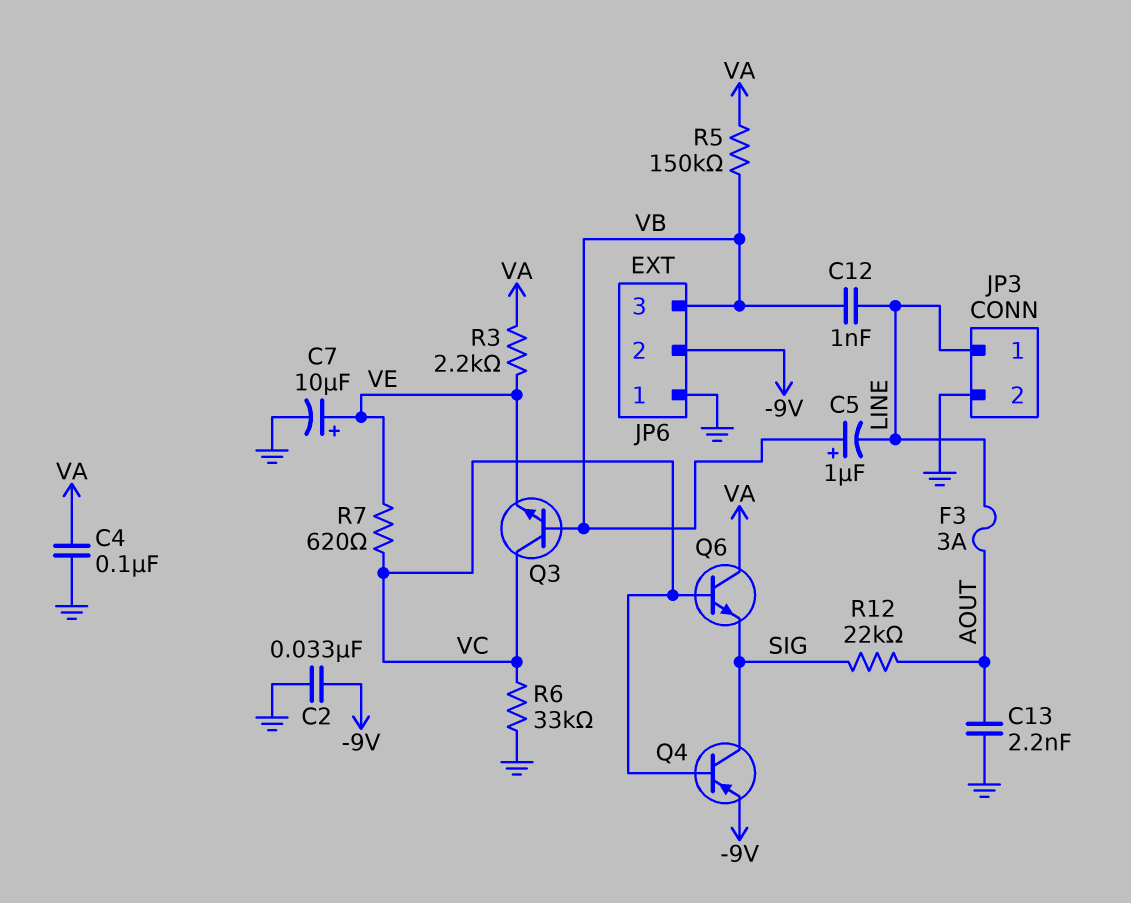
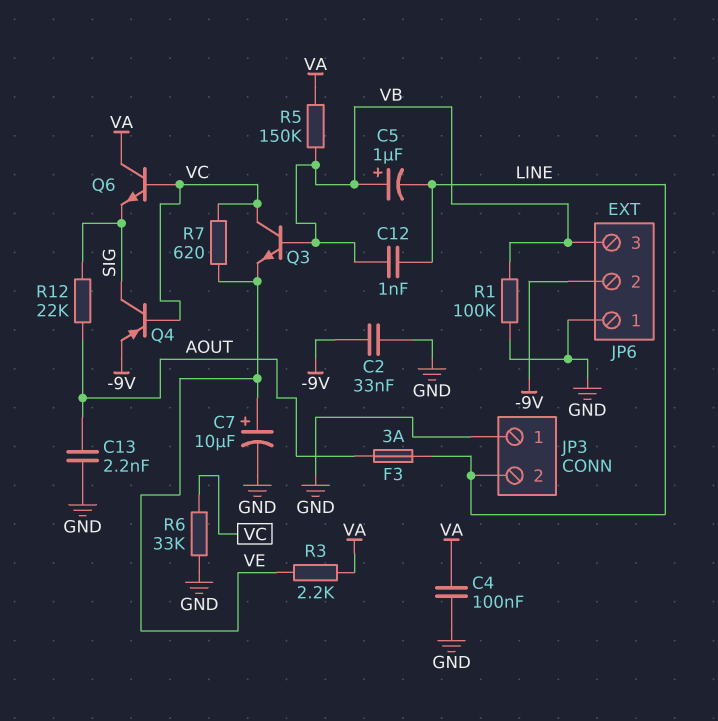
JP3 pin 1: LINE -> GND
JP3 pin 2: GND -> LINE
R1: none -> 100k (GND, VB)

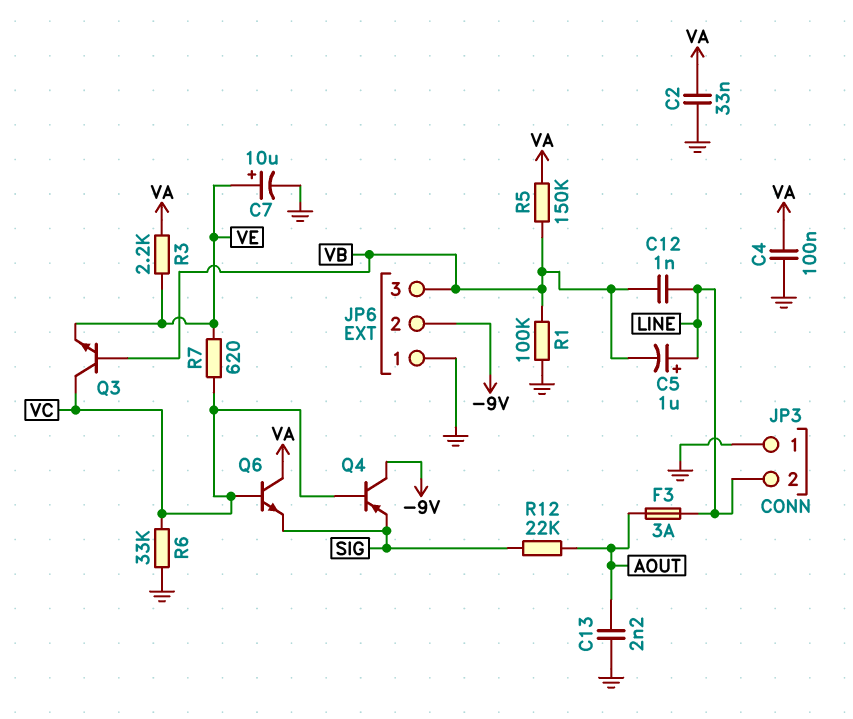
C2: 33nF (-9V, GND) -> 33nF (GND, VA)
C5: 1uF (plus VB, minus LINE) -> 1uF (plus LINE, minus VB)
Q4: PNP (B VC, C SIG, E -9V) -> PNP (B VC, C -9V, E SIG)

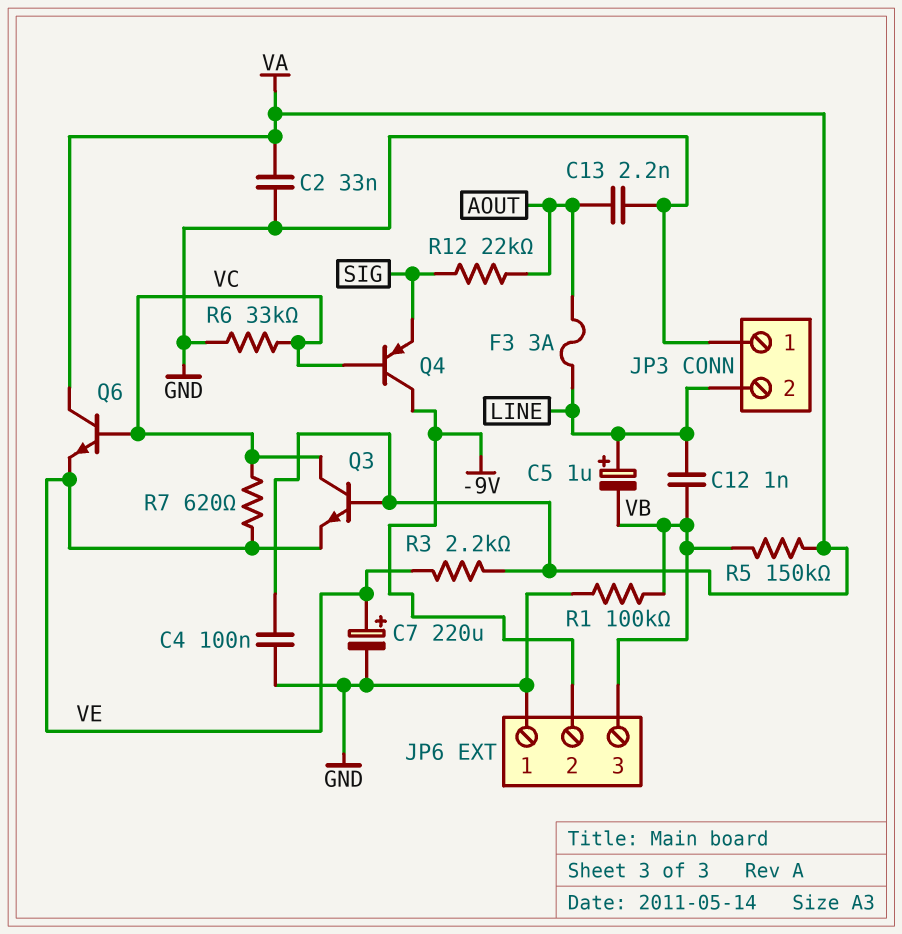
C7: 10uF (plus VE, minus GND) -> 220uF (plus VE, minus GND)
Q3: NPN (B VB, C VC, E VE) -> NPN (B VA, C VC, E VE)
Q6: NPN (B VC, C VA, E SIG) -> NPN (B VC, C VA, E VE)

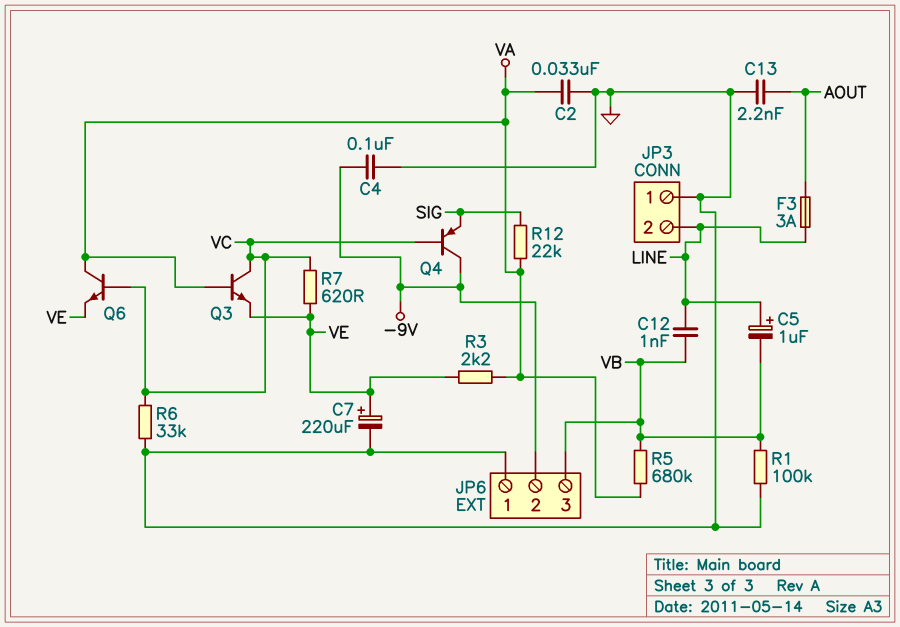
C4: 100nF (GND, VA) -> 100nF (-9V, GND)
R5: 150k (VA, VB) -> 680k (VA, VB)
R12: 22k (AOUT, SIG) -> 22k (SIG, VA)

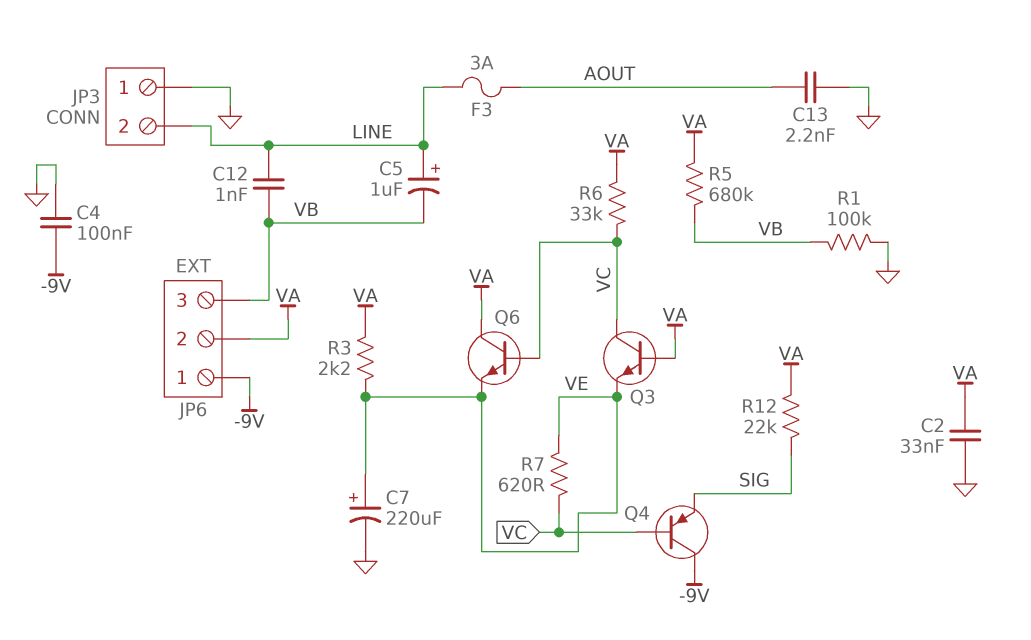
JP6 pin 1: GND -> -9V
JP6 pin 2: -9V -> VA
R6: 33k (GND, VC) -> 33k (VA, VC)

